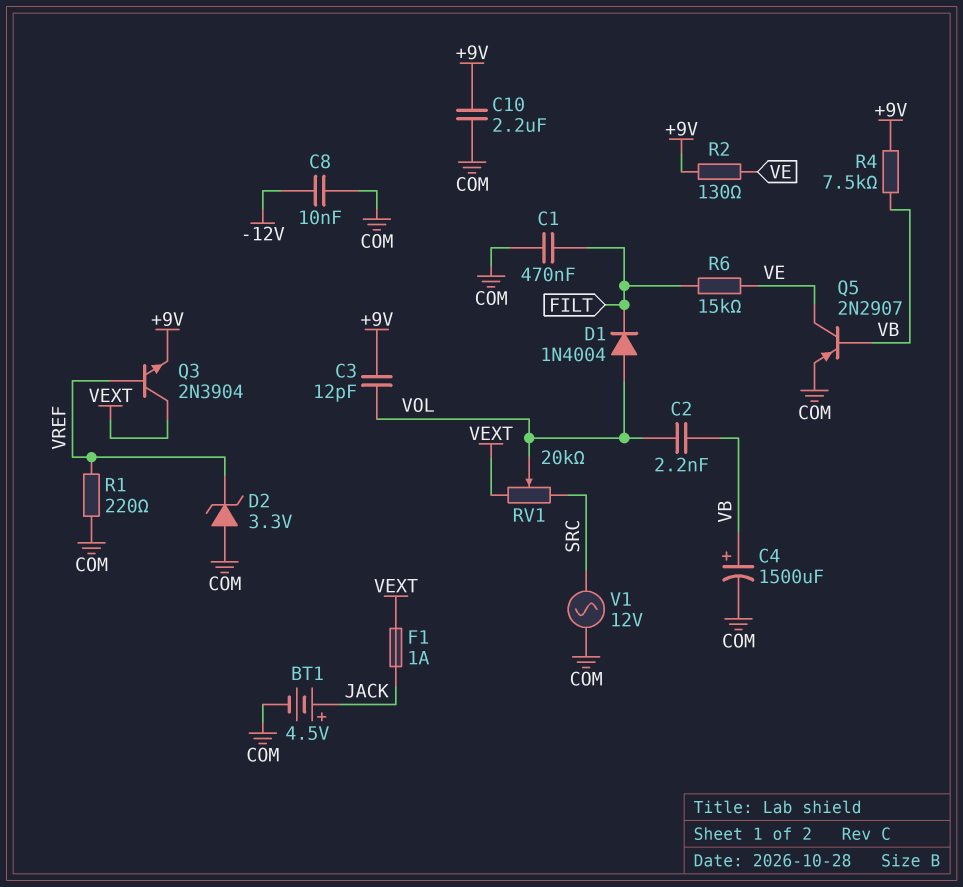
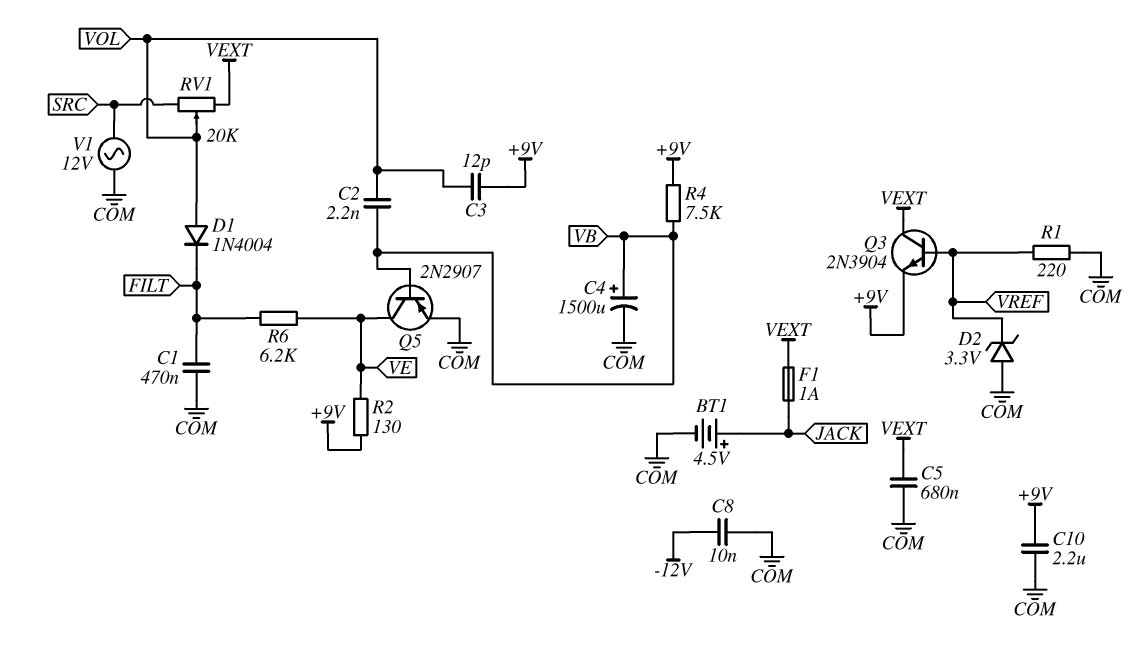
C5: none -> 680nF (COM, VEXT)
R6: 15k (FILT, VE) -> 6.2k (FILT, VE)

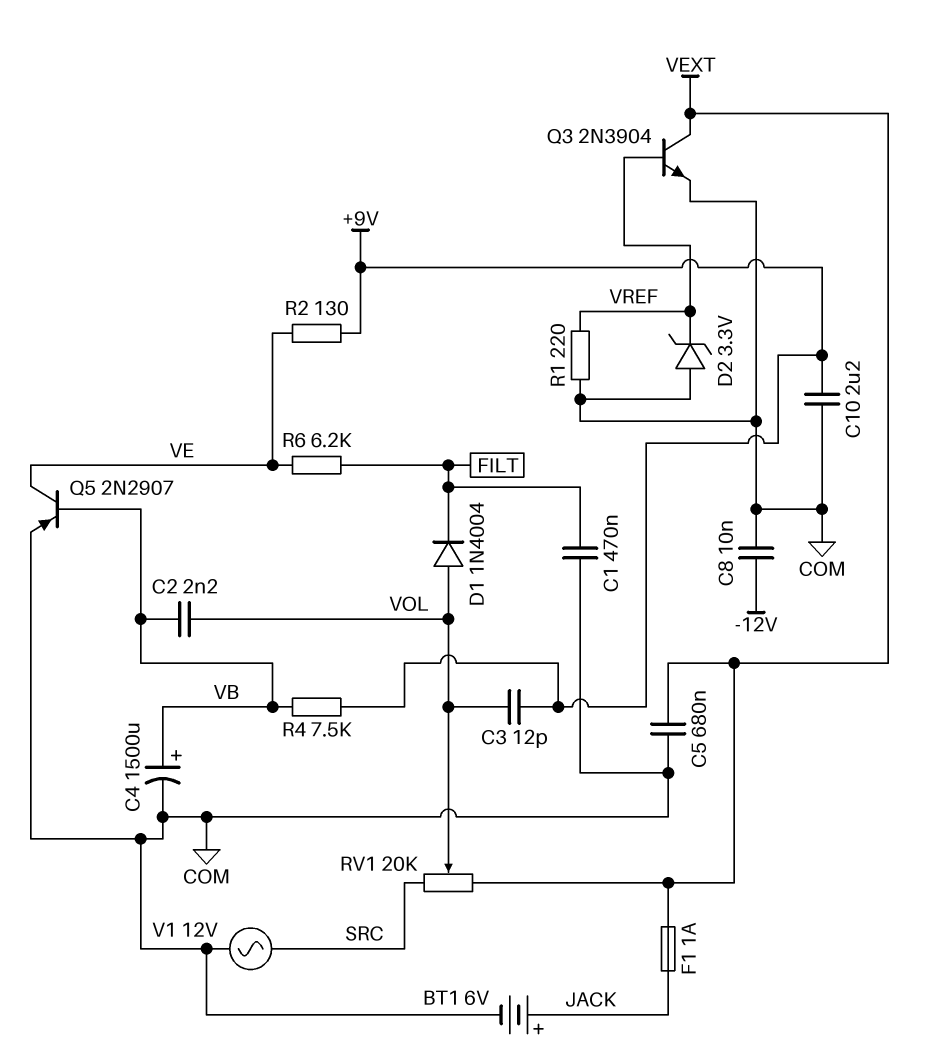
BT1: 4.5V (plus JACK, minus COM) -> 6V (plus JACK, minus COM)
Q3: NPN 2N3904 (B VREF, C VEXT, E +9V) -> NPN 2N3904 (B VREF, C VEXT, E COM)

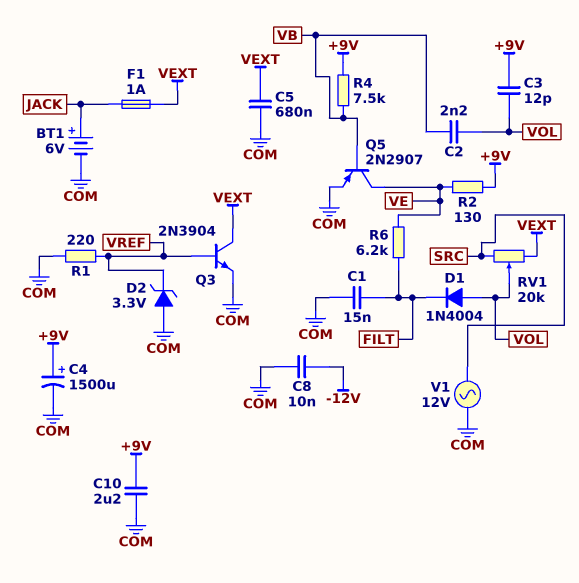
C1: 470nF (COM, FILT) -> 15nF (COM, FILT)
C4: 1500uF (plus VB, minus COM) -> 1500uF (plus +9V, minus COM)

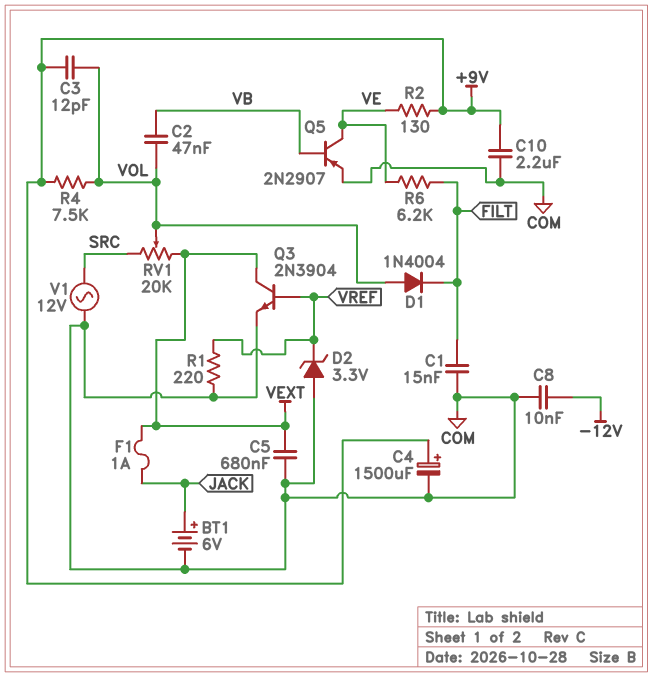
C2: 2.2nF (VB, VOL) -> 47nF (VB, VOL)
R4: 7.5k (+9V, VB) -> 7.5k (+9V, VOL)

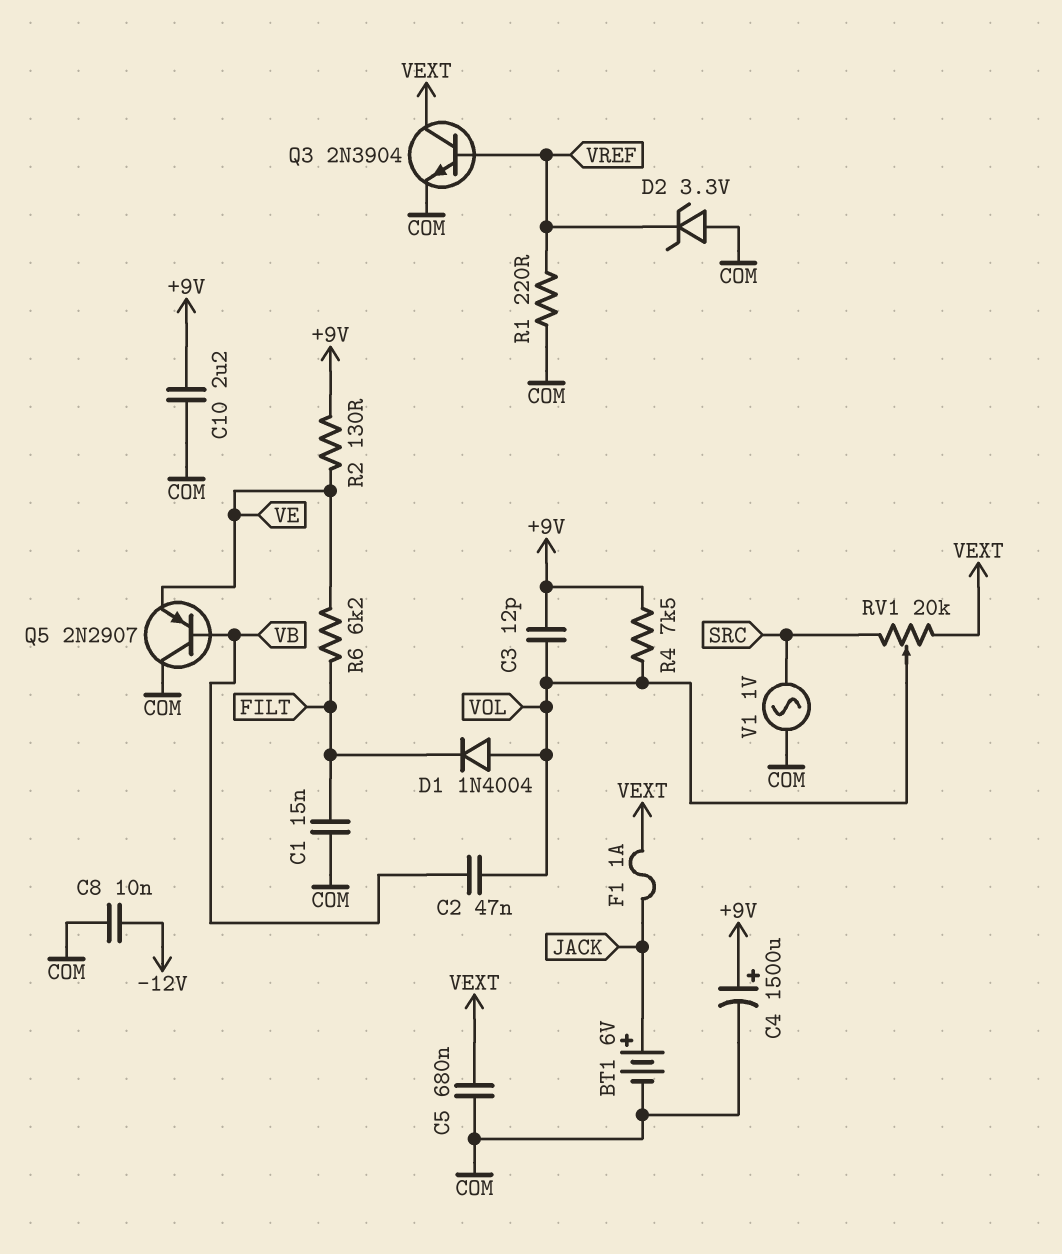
Q5: PNP 2N2907 (B VB, C VE, E COM) -> PNP 2N2907 (B VB, C COM, E VE)
V1: AC 12V (COM, SRC) -> AC 1V (COM, SRC)

